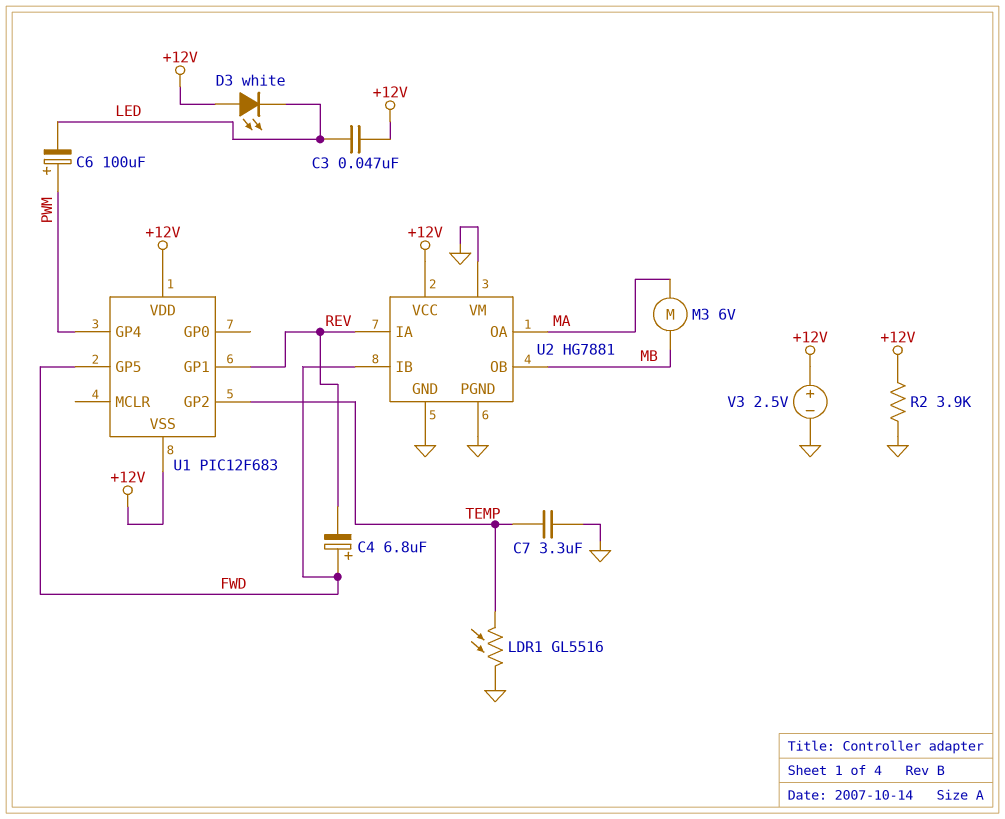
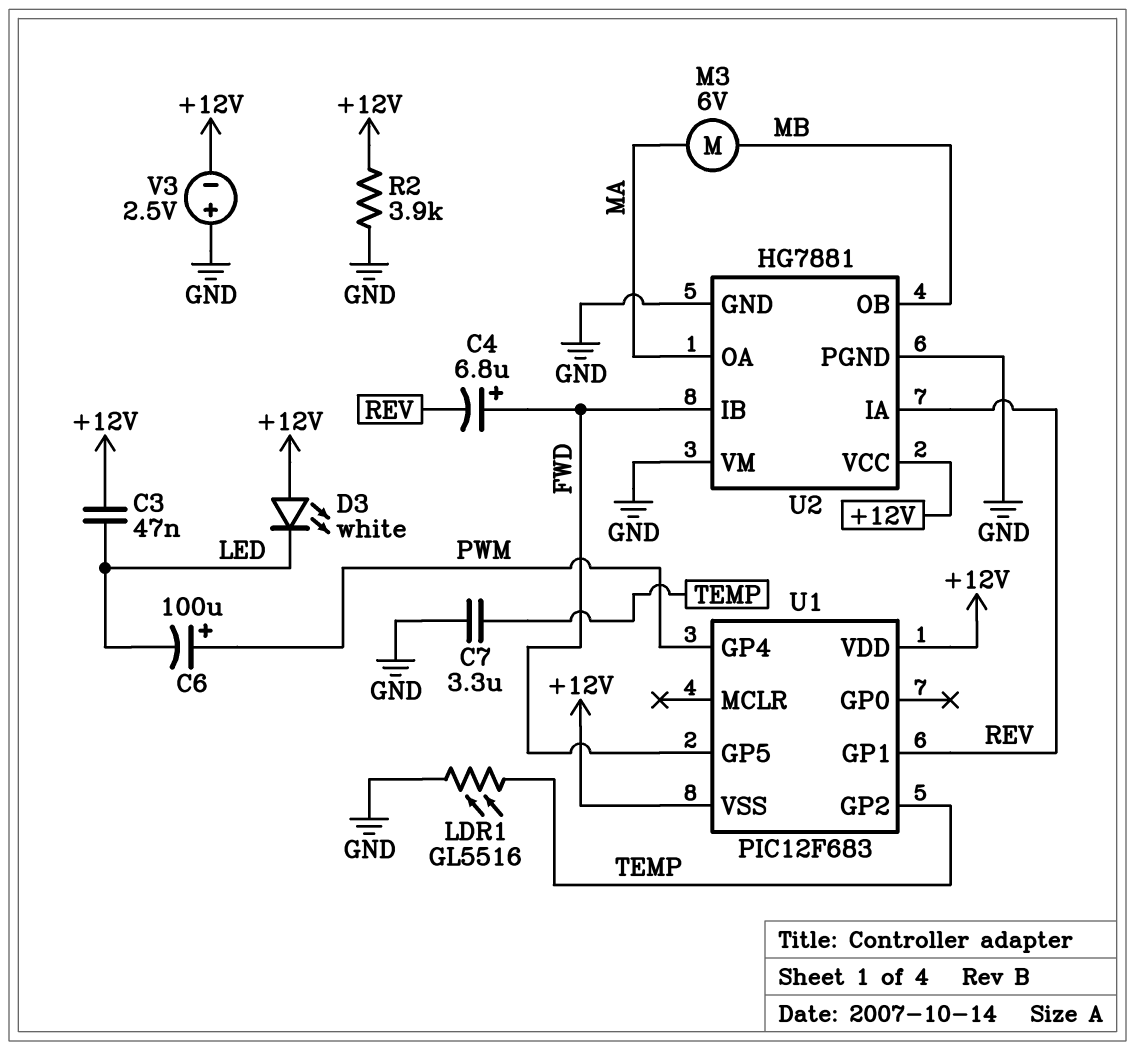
V3: 2.5V (plus +12V, minus GND) -> 2.5V (plus GND, minus +12V)

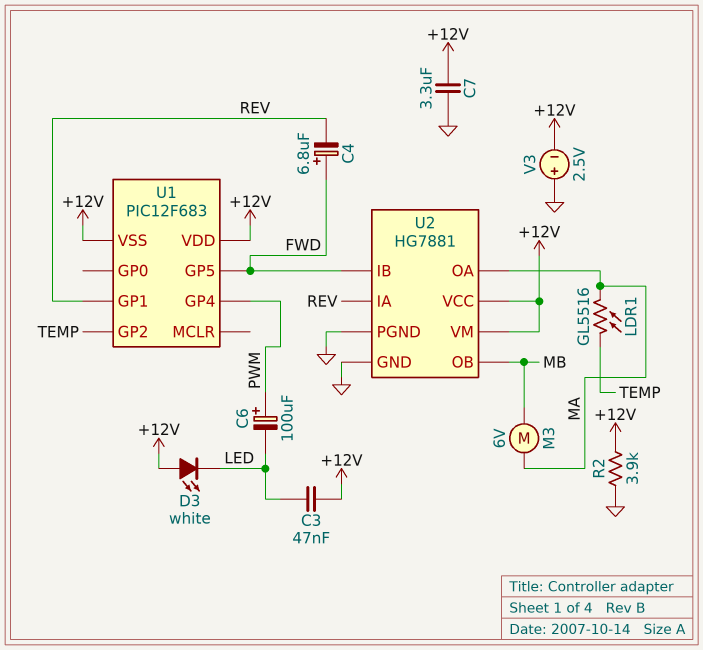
C7: 3.3uF (GND, TEMP) -> 3.3uF (+12V, GND)
LDR1: GL5516 (GND, TEMP) -> GL5516 (MA, TEMP)
U2 pin VM: GND -> +12V

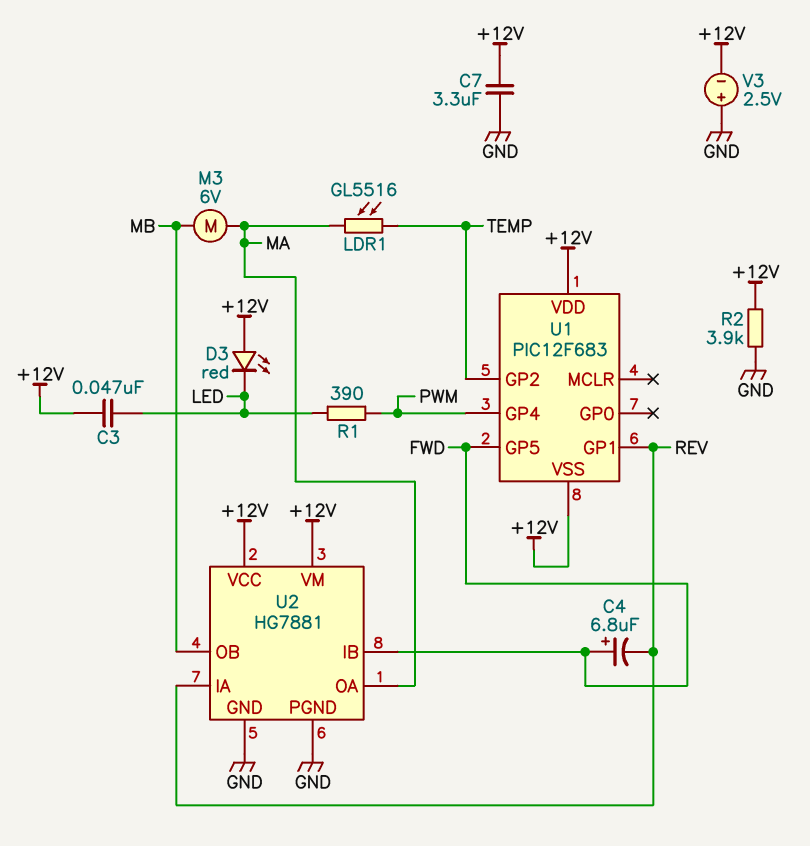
C6: 100uF (plus PWM, minus LED) -> none
D3: LED white (A +12V, K LED) -> LED red (A +12V, K LED)
R1: none -> 390 (LED, PWM)

